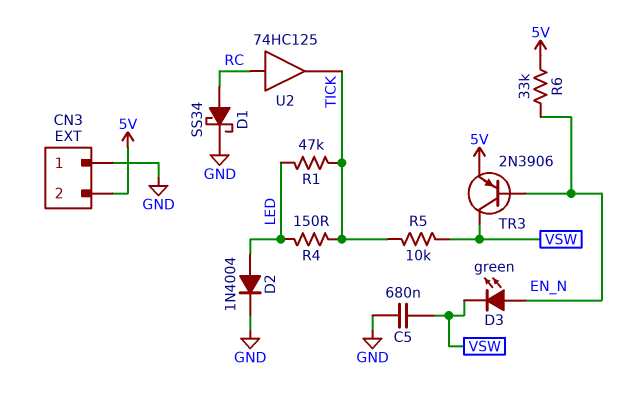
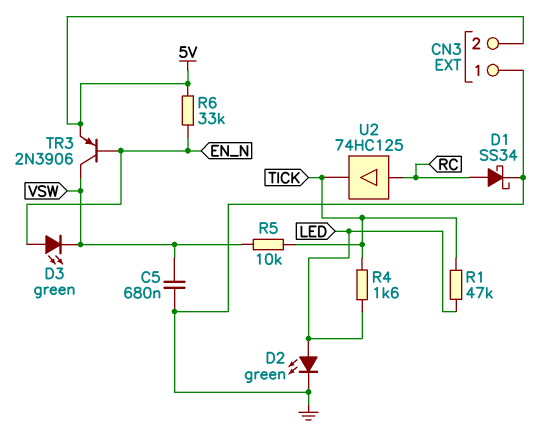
D2: diode 1N4004 (A LED, K GND) -> LED green (A LED, K GND)
R4: 150 (LED, TICK) -> 1.6k (LED, TICK)

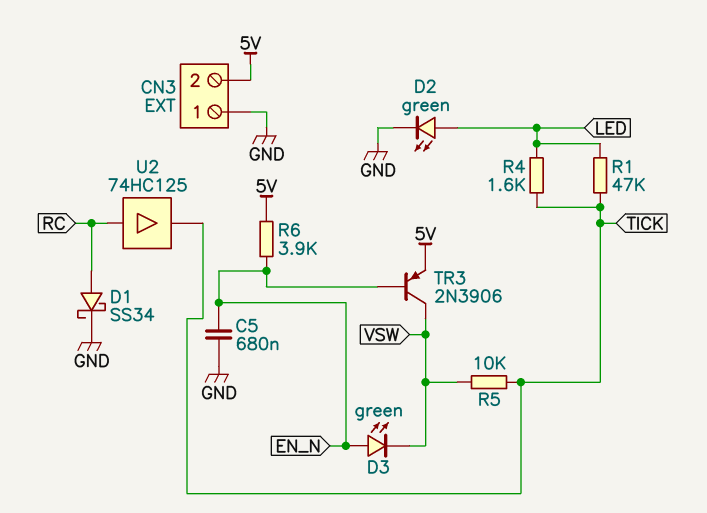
C5: 680nF (GND, VSW) -> 680nF (EN_N, GND)
R6: 33k (5V, EN_N) -> 3.9k (5V, EN_N)

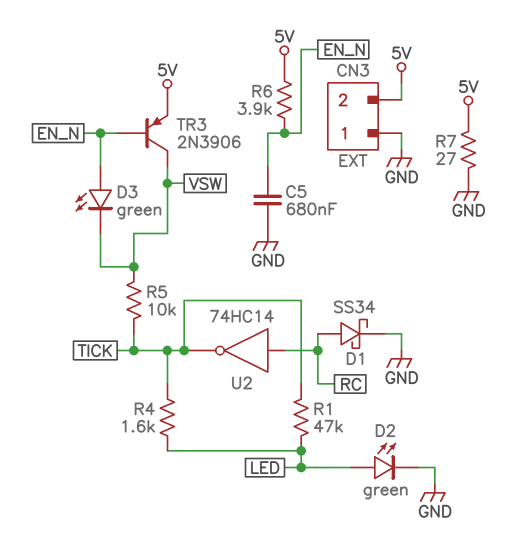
R7: none -> 27 (5V, GND)
U2: buffer 74HC125 (in RC, out TICK) -> NOT 74HC14 (in RC, out TICK)

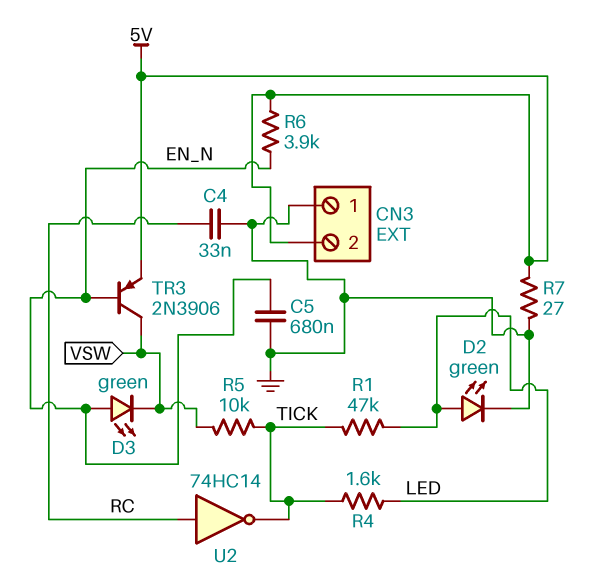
C4: none -> 33nF (GND, RC)
D1: schottky SS34 (A RC, K GND) -> none

